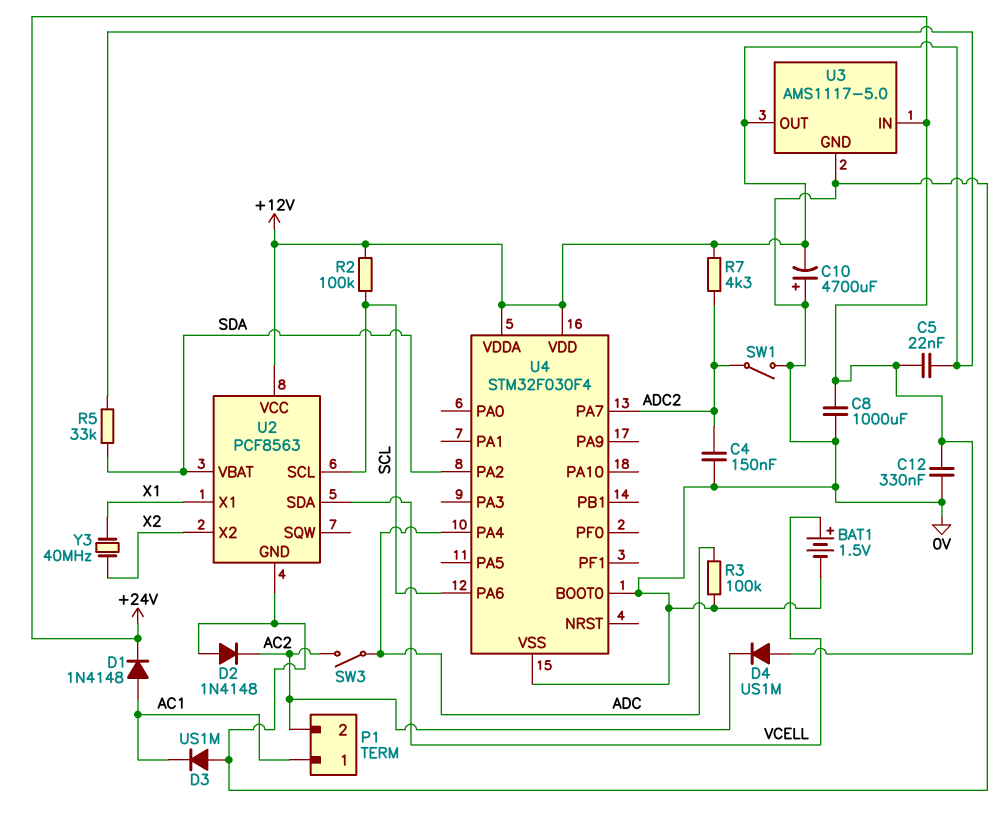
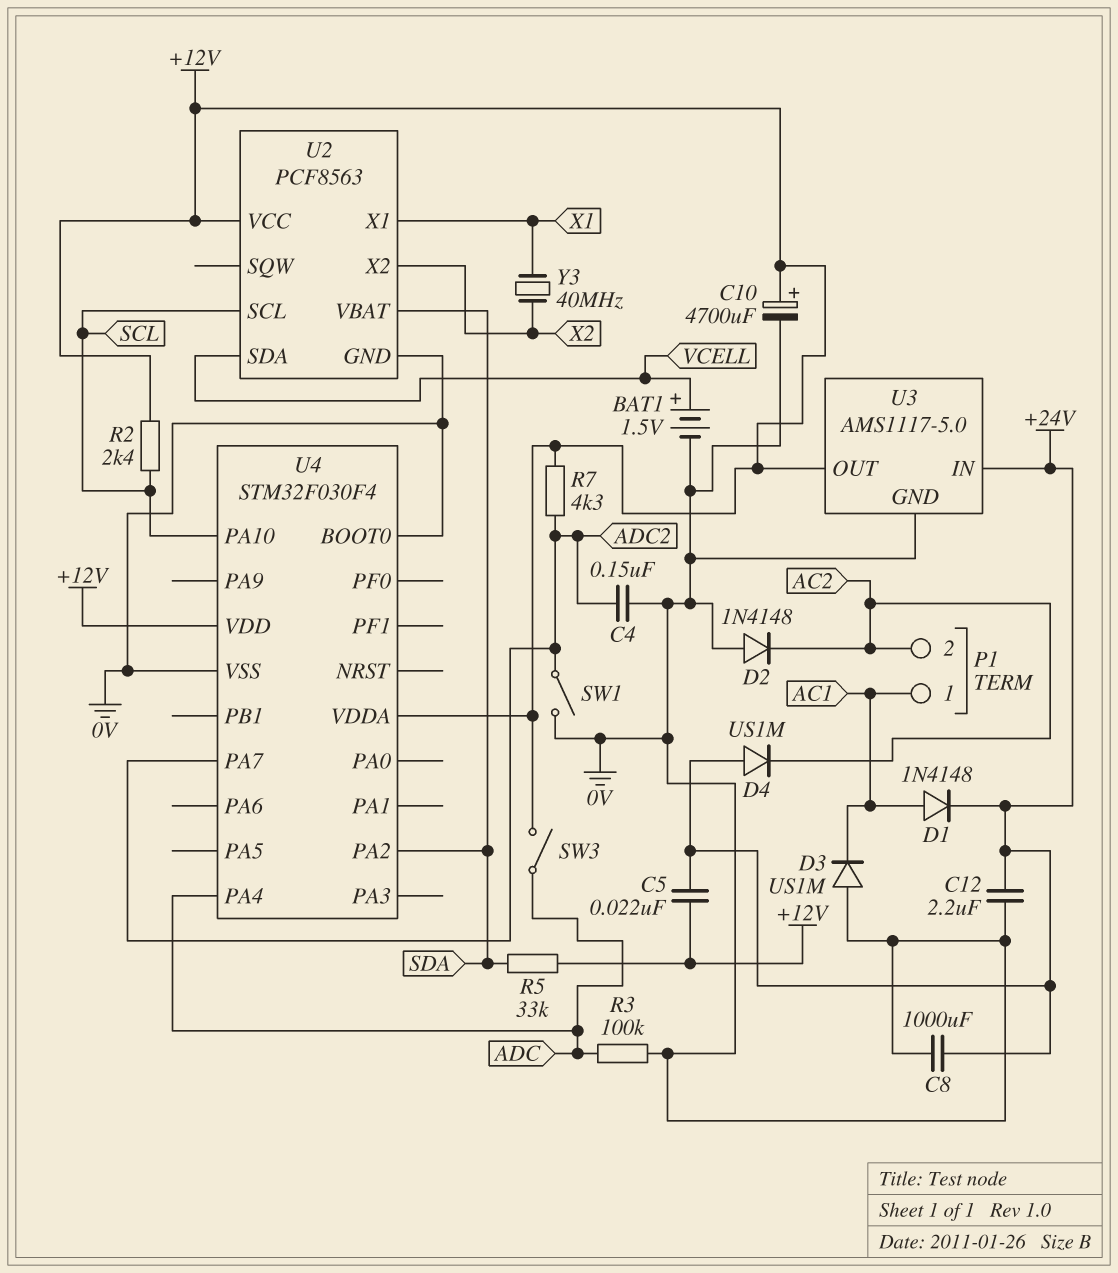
C10: 4700uF (plus 0V, minus +12V) -> 4700uF (plus +12V, minus 0V)
C12: 330nF (+24V, 0V) -> 2.2uF (+24V, 0V)
R2: 100k (+12V, SCL) -> 2.4k (+12V, SCL)
SW3: switch (AC2, ADC) -> switch (+12V, ADC)
U4 pin PA6: SCL -> none
U4 pin PA10: none -> SCL

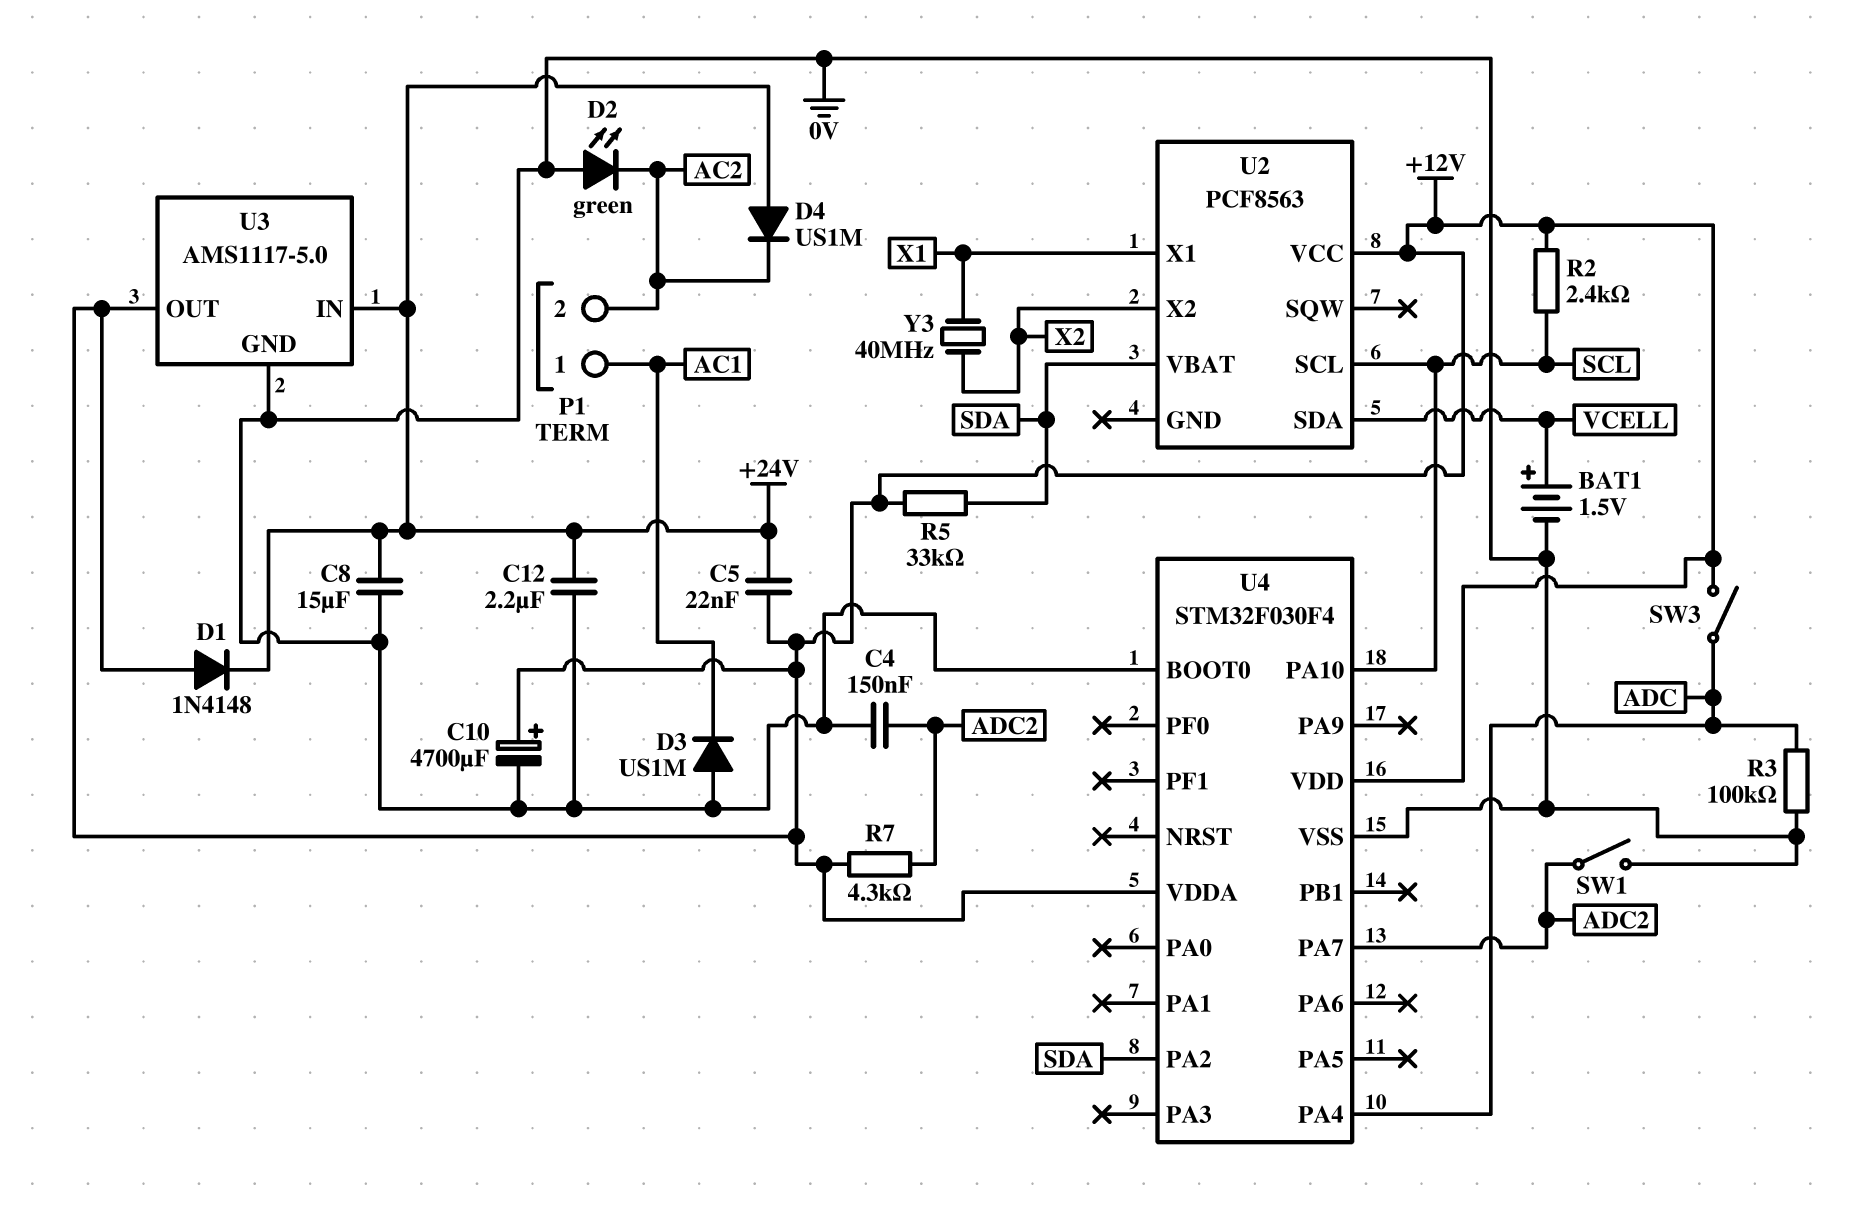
C8: 1000uF (+24V, 0V) -> 15uF (+24V, 0V)
D1: diode 1N4148 (A AC1, K +24V) -> diode 1N4148 (A +12V, K +24V)
D2: diode 1N4148 (A 0V, K AC2) -> LED green (A 0V, K AC2)
U2 pin GND: 0V -> none

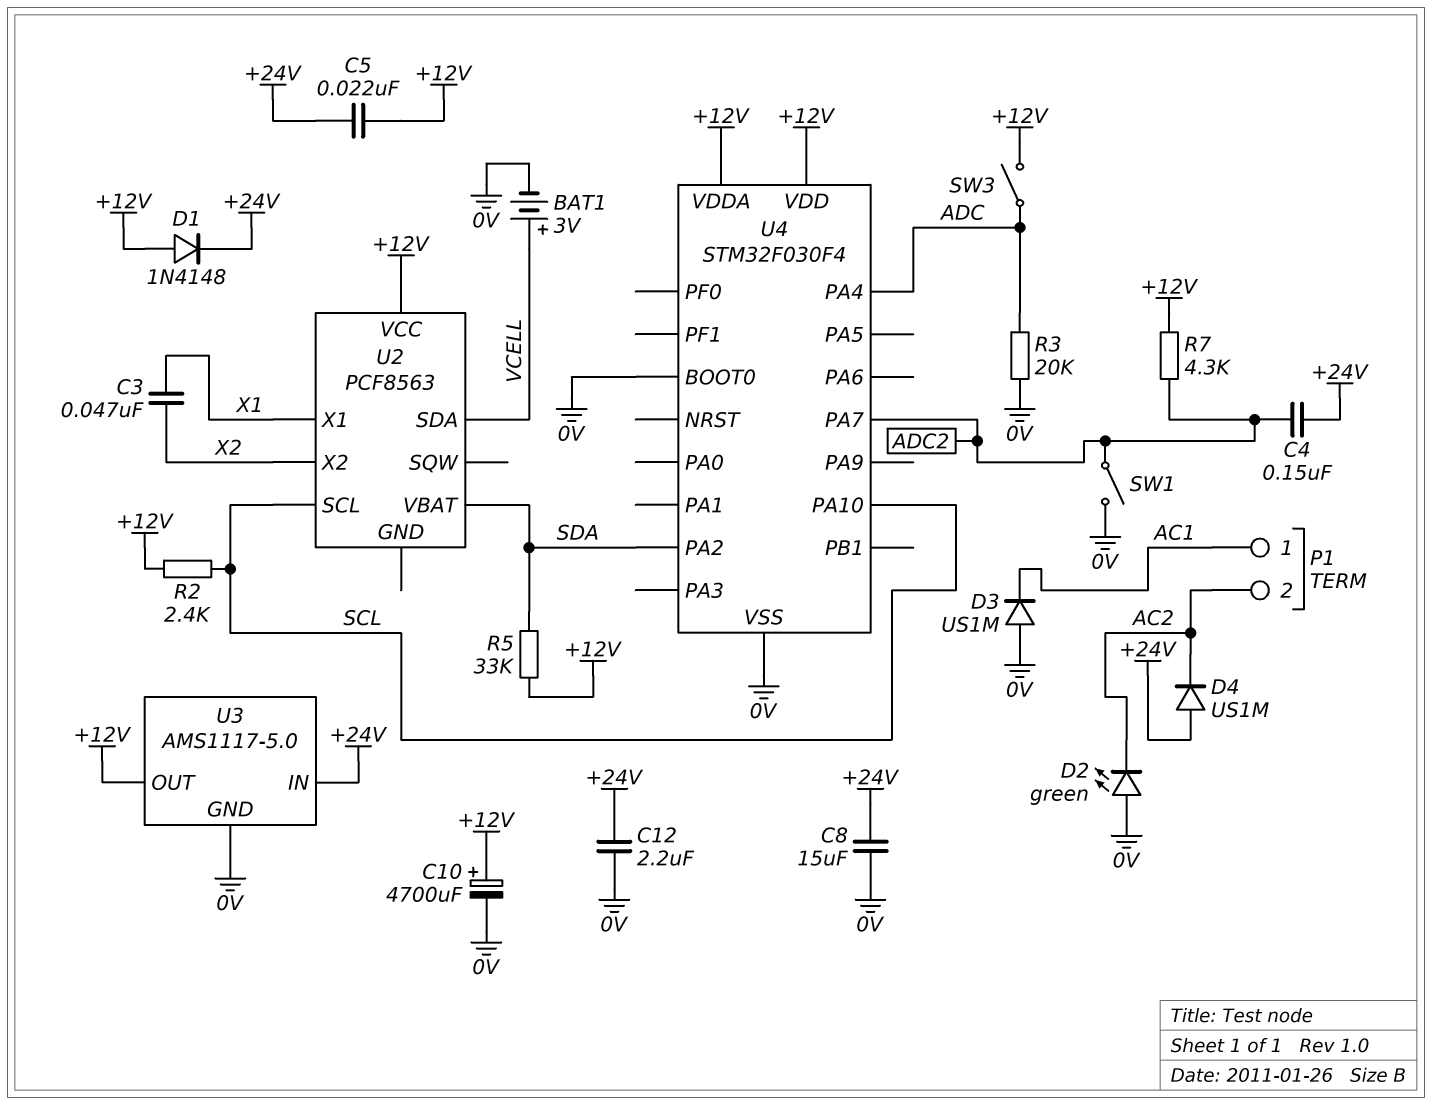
BAT1: 1.5V (plus VCELL, minus 0V) -> 3V (plus VCELL, minus 0V)
C3: none -> 47nF (X1, X2)
C4: 150nF (0V, ADC2) -> 150nF (+24V, ADC2)
R3: 100k (0V, ADC) -> 20k (0V, ADC)
Y3: 40MHz (X1, X2) -> none

